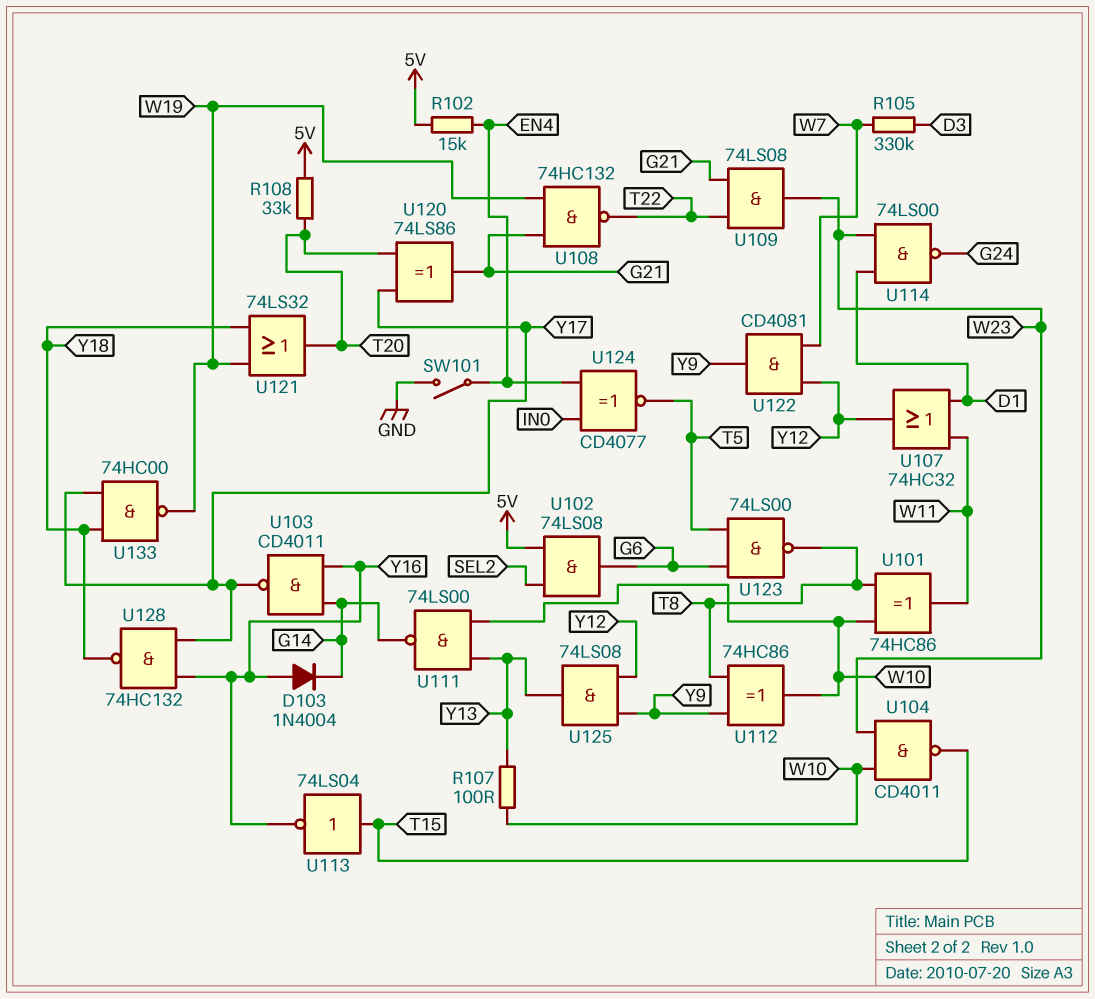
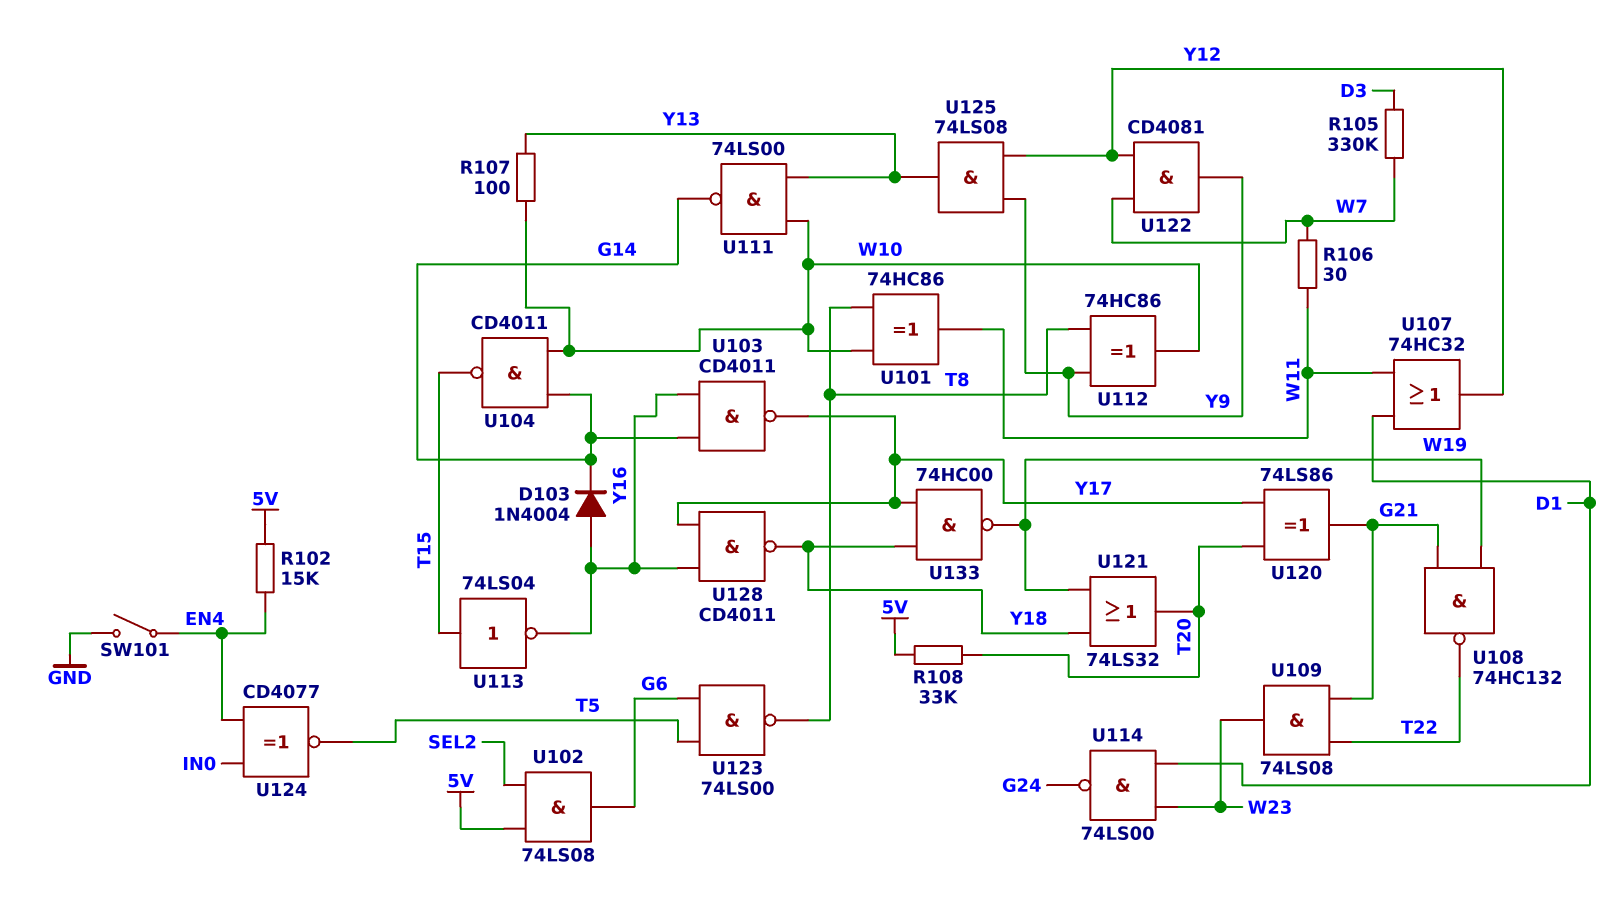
R106: none -> 30 (W7, W11)
U104: NAND CD4011 (in W10, in W23, out T15) -> NAND CD4011 (in G14, in W10, out T15)
U128: NAND 74HC132 (in Y16, in Y17, out Y18) -> NAND CD4011 (in Y16, in Y17, out Y18)

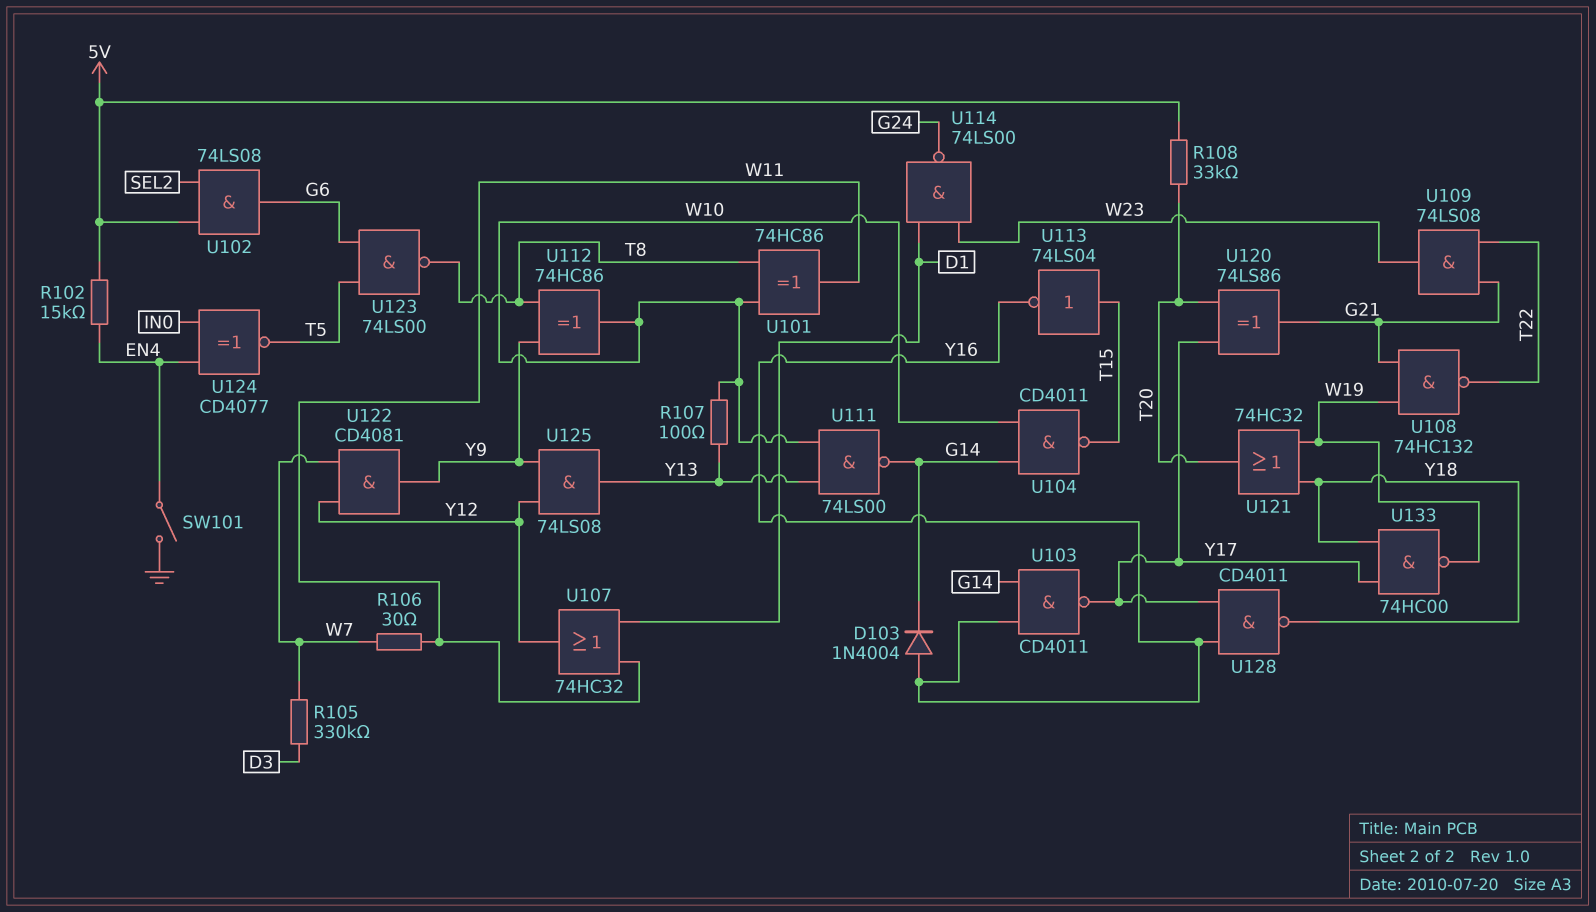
U121: OR 74LS32 (in W19, in Y18, out T20) -> OR 74HC32 (in W19, in Y18, out T20)

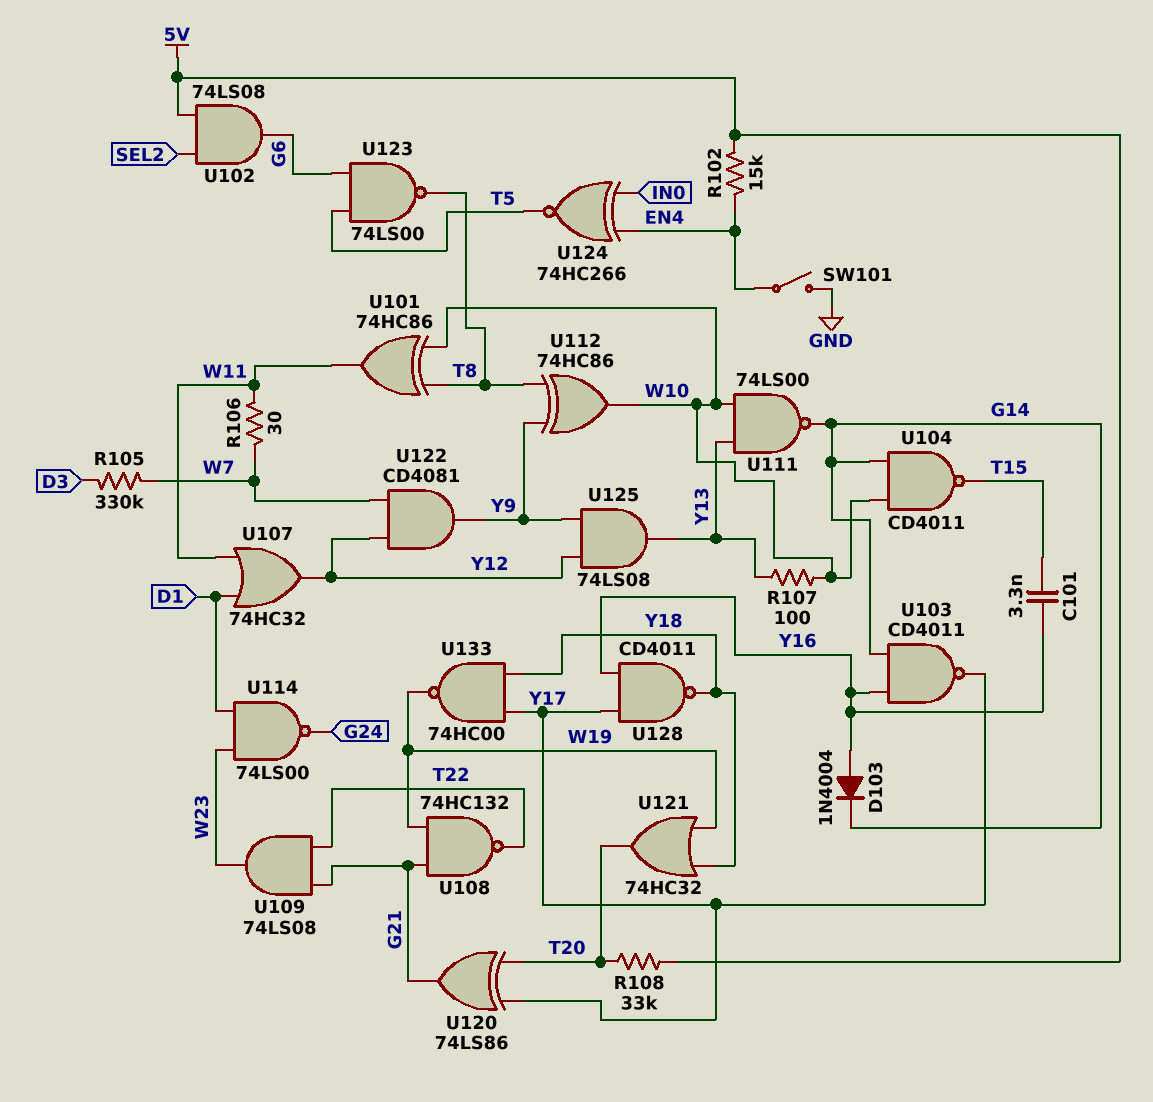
C101: none -> 3.3nF (T15, Y16)
U113: NOT 74LS04 (in T15, out Y16) -> none
U124: XNOR CD4077 (in EN4, in IN0, out T5) -> XNOR 74HC266 (in EN4, in IN0, out T5)

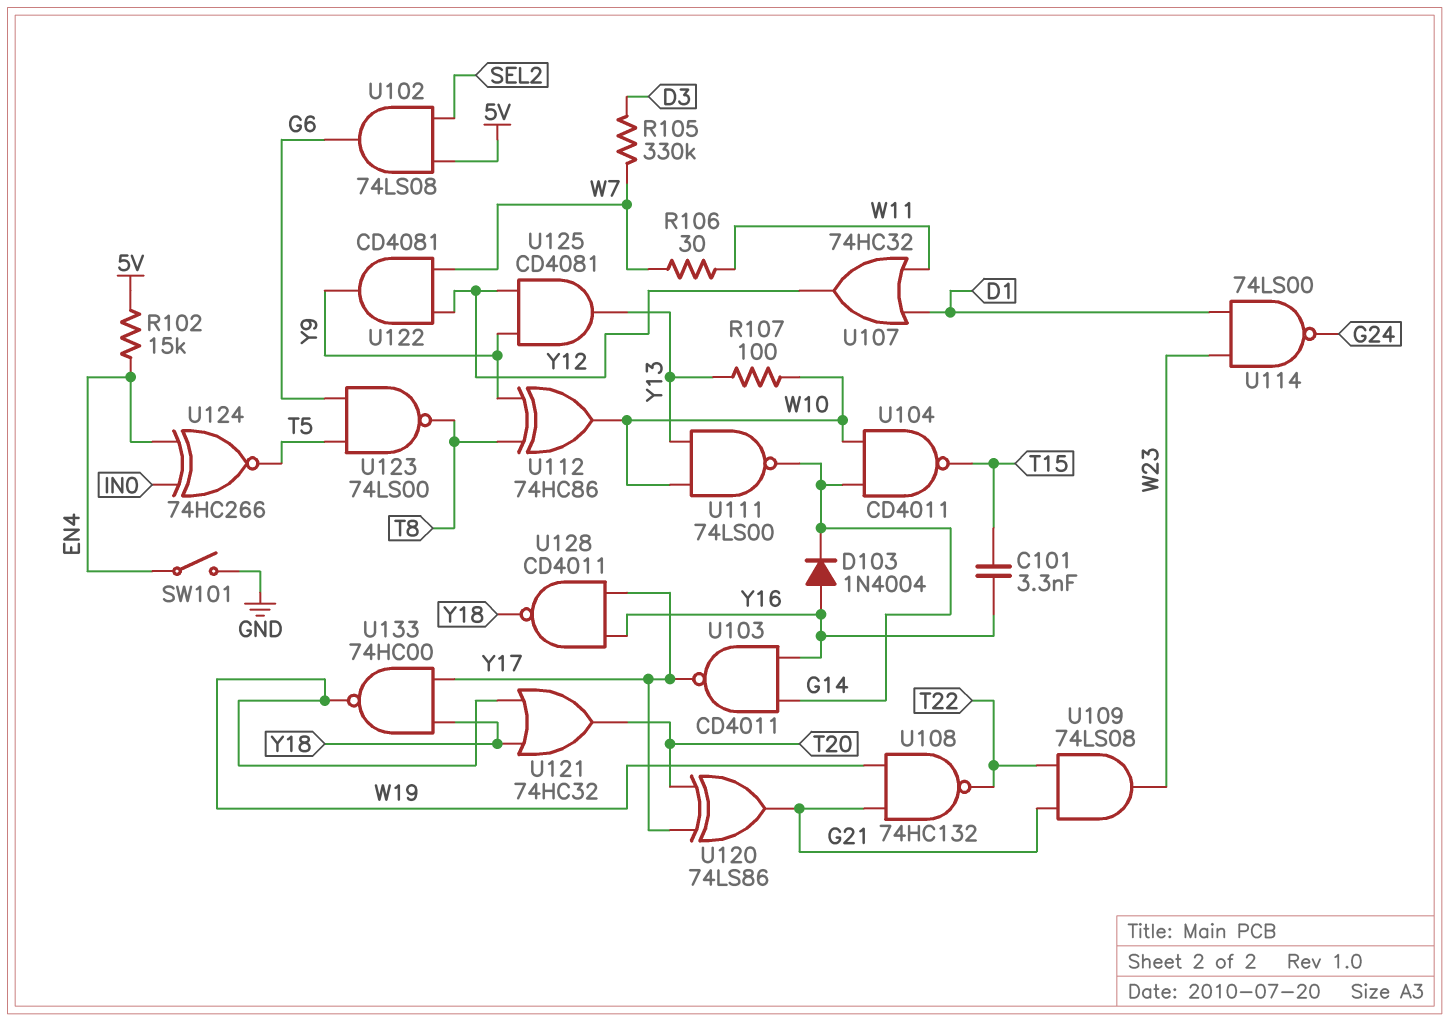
R108: 33k (5V, T20) -> none
U101: XOR 74HC86 (in T8, in W10, out W11) -> none
U125: AND 74LS08 (in Y9, in Y12, out Y13) -> AND CD4081 (in Y9, in Y12, out Y13)

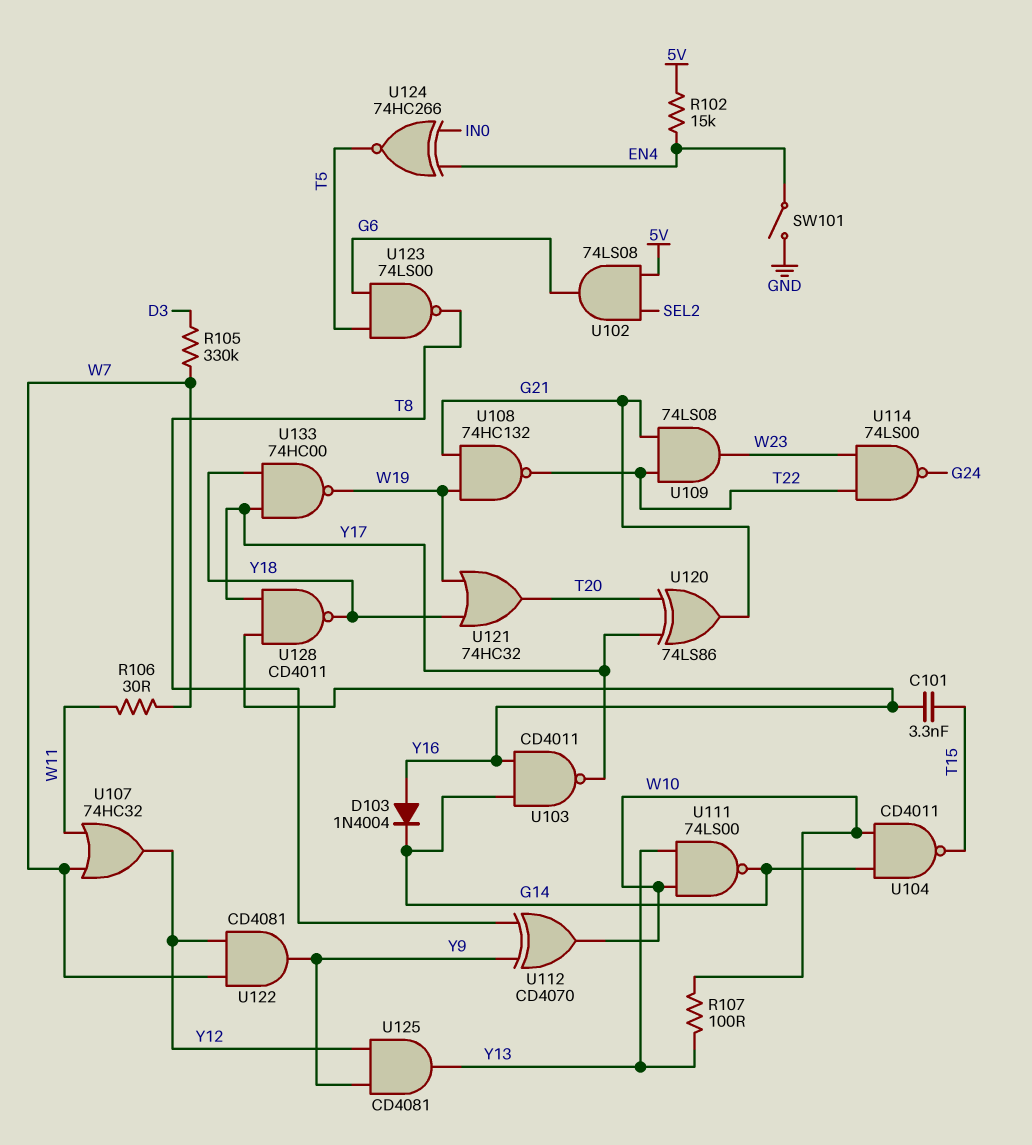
U107: OR 74HC32 (in D1, in W11, out Y12) -> OR 74HC32 (in W7, in W11, out Y12)
U112: XOR 74HC86 (in T8, in Y9, out W10) -> XOR CD4070 (in T8, in Y9, out W10)
U114: NAND 74LS00 (in D1, in W23, out G24) -> NAND 74LS00 (in T22, in W23, out G24)

